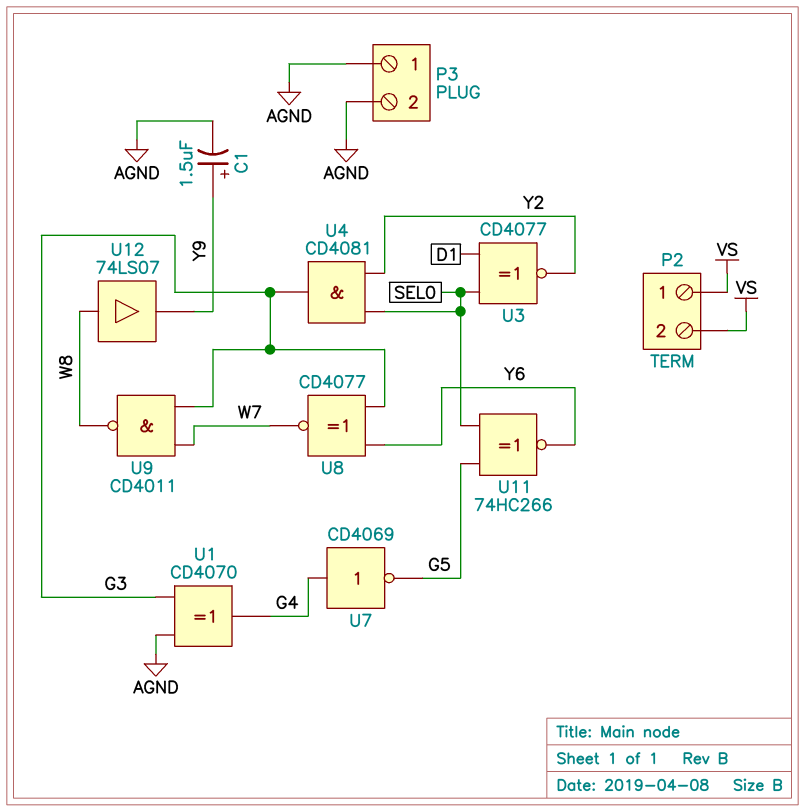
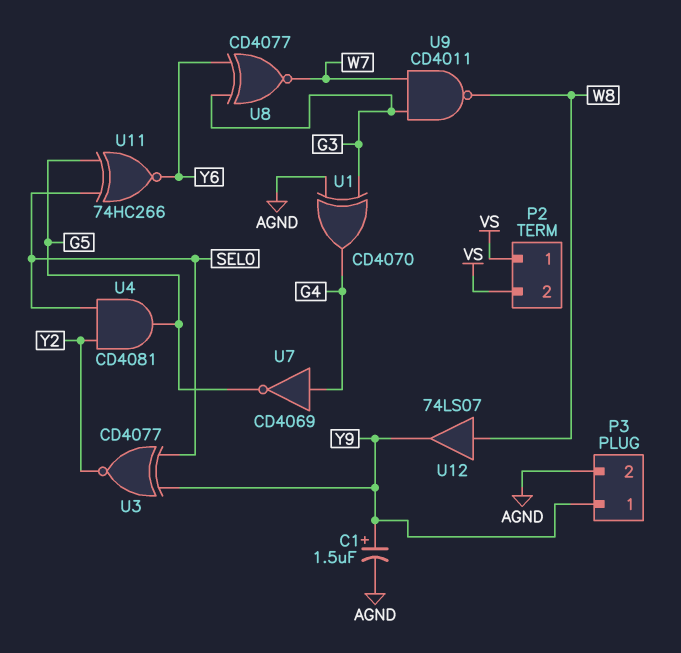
P3 pin 1: AGND -> Y9
U3: XNOR CD4077 (in D1, in SEL0, out Y2) -> XNOR CD4077 (in SEL0, in Y9, out Y2)
U4: AND CD4081 (in SEL0, in Y2, out G3) -> AND CD4081 (in SEL0, in Y2, out G5)

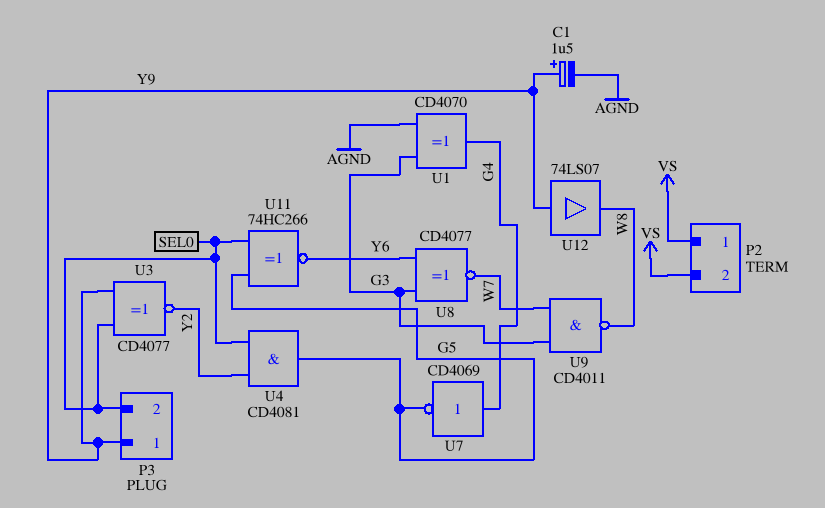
P3 pin 2: AGND -> SEL0
U12: buffer 74LS07 (in W8, out Y9) -> buffer 74LS07 (in Y9, out W8)

